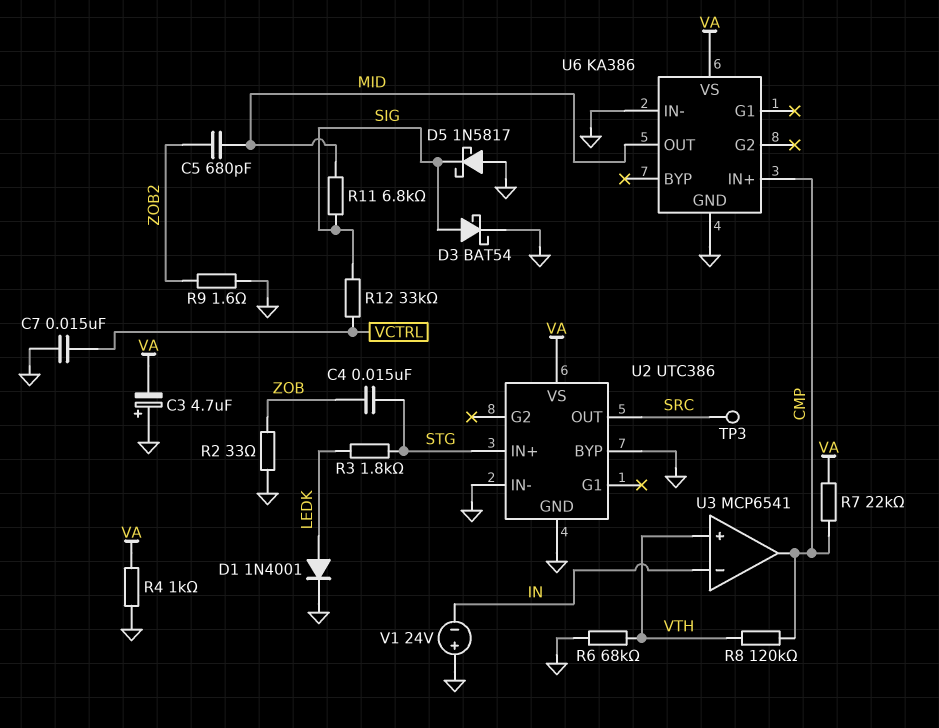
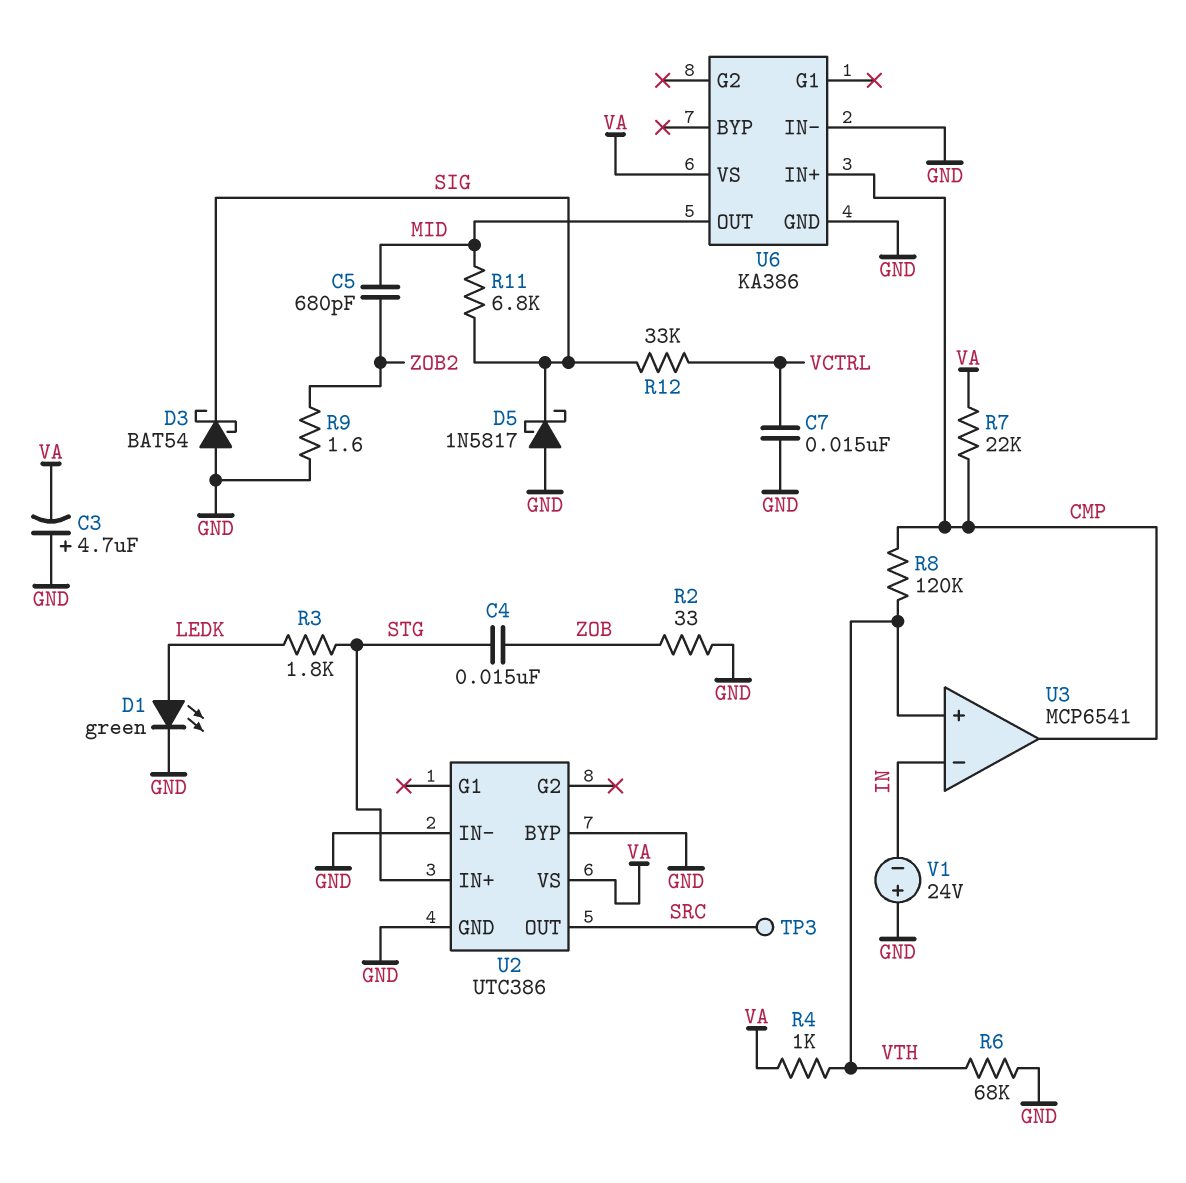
D1: diode 1N4001 (A LEDK, K GND) -> LED green (A LEDK, K GND)
D3: schottky BAT54 (A SIG, K GND) -> schottky BAT54 (A GND, K SIG)
R4: 1k (GND, VA) -> 1k (VA, VTH)

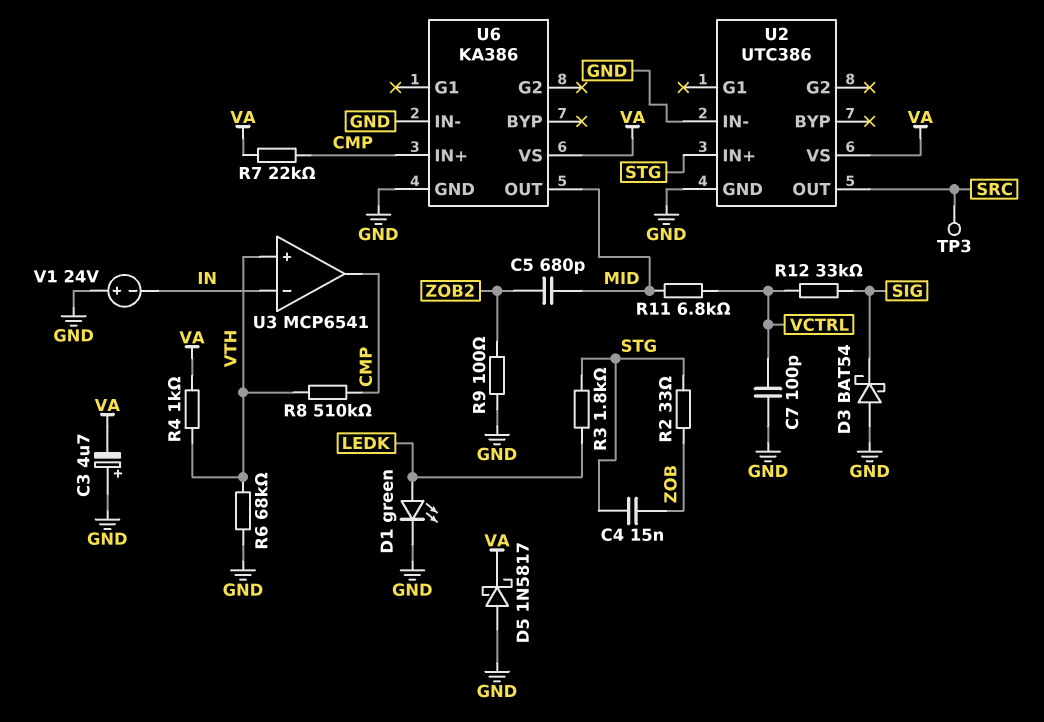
C7: 15nF (GND, VCTRL) -> 100pF (GND, VCTRL)
D5: schottky 1N5817 (A GND, K SIG) -> schottky 1N5817 (A GND, K VA)
R2: 33 (GND, ZOB) -> 33 (STG, ZOB)
R8: 120k (CMP, VTH) -> 510k (CMP, VTH)
R9: 1.6 (GND, ZOB2) -> 100 (GND, ZOB2)
R11: 6.8k (MID, SIG) -> 6.8k (MID, VCTRL)
U2 pin BYP: GND -> none

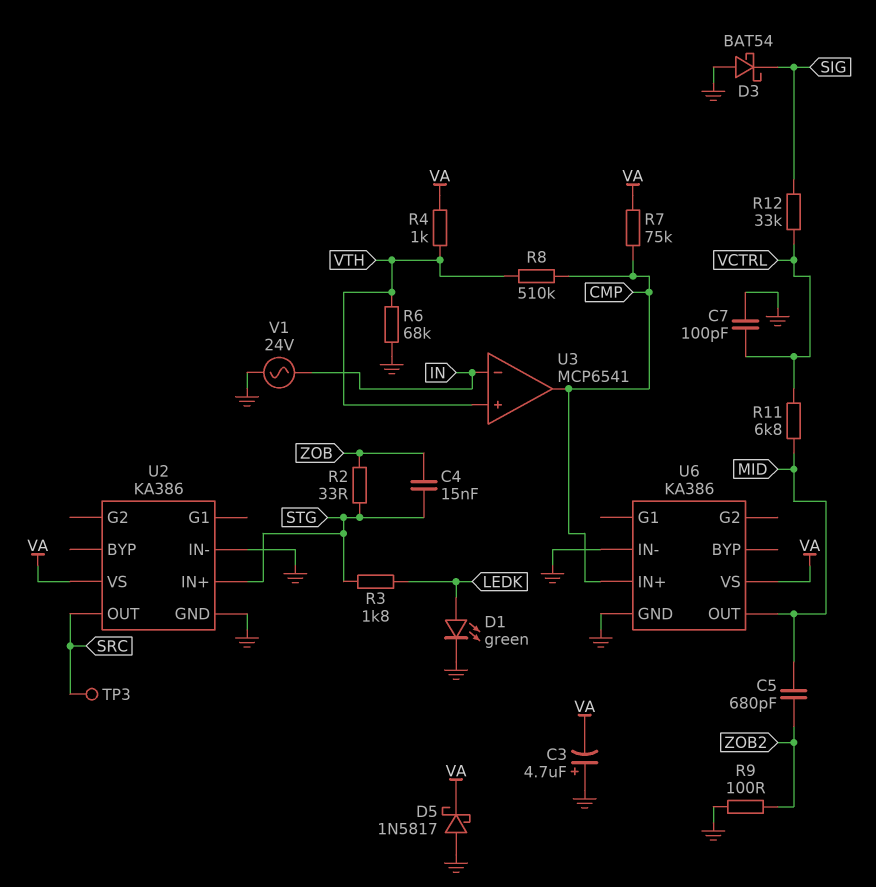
R7: 22k (CMP, VA) -> 75k (CMP, VA)
U2: UTC386 -> KA386
V1: 24V (plus GND, minus IN) -> AC 24V (GND, IN)

